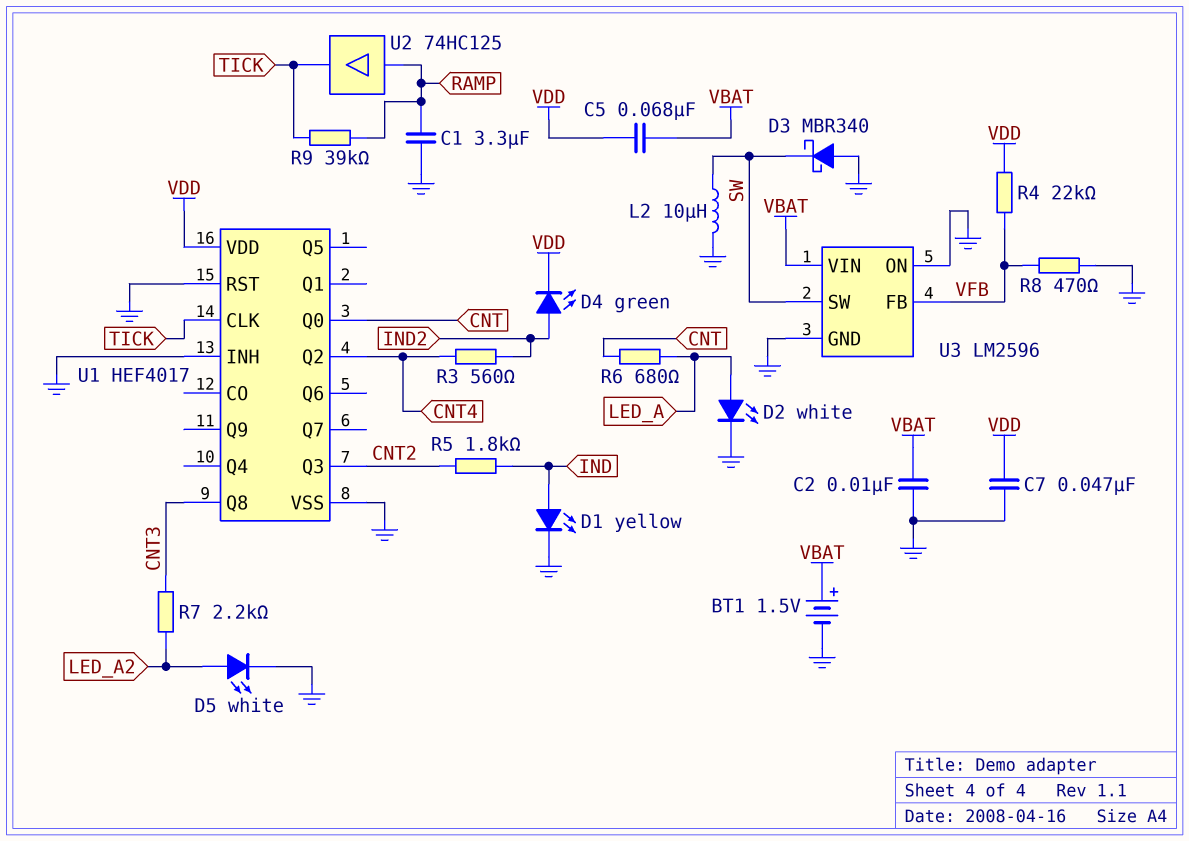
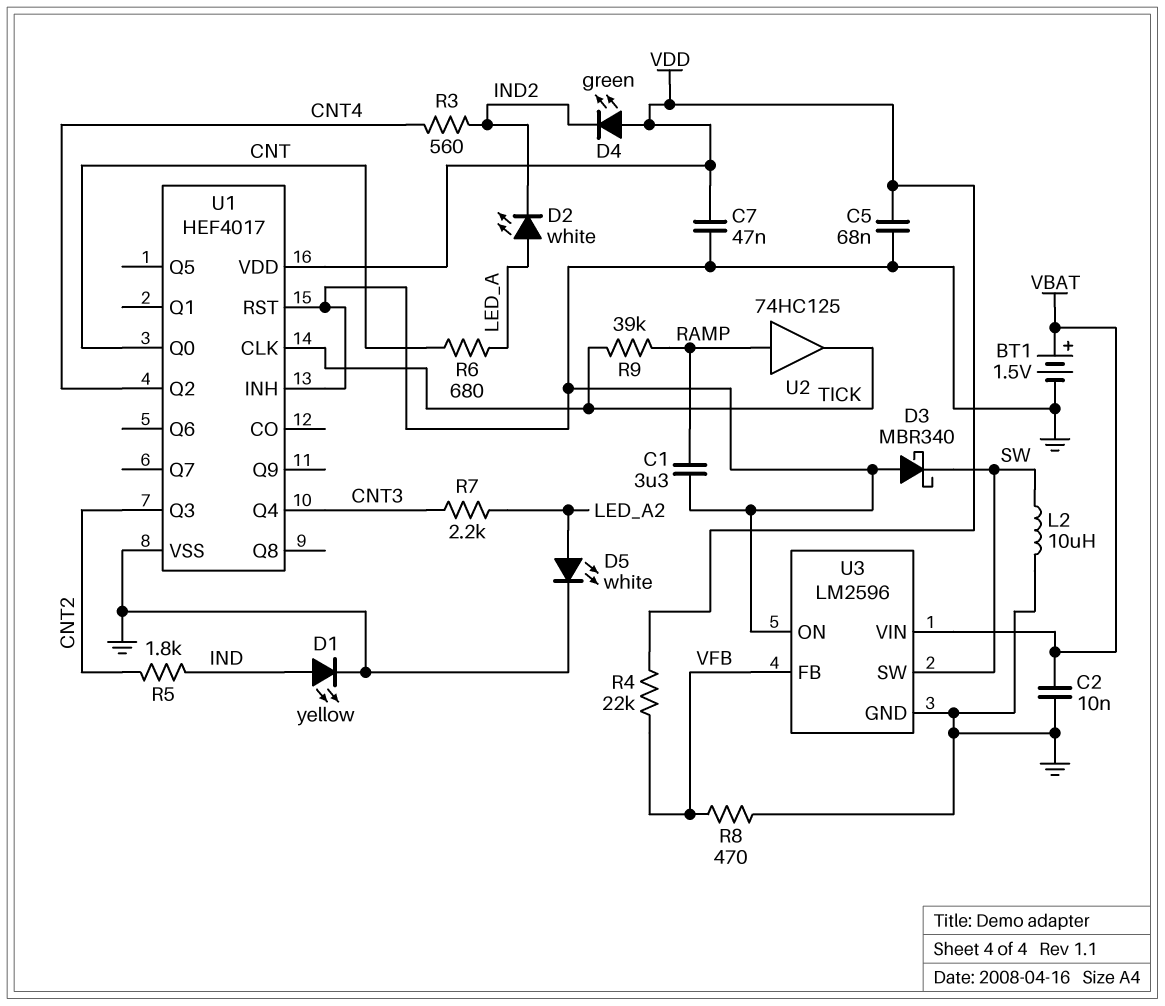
C5: 68nF (VBAT, VDD) -> 68nF (GND, VDD)
D2: LED white (A LED_A, K GND) -> LED white (A LED_A, K IND2)
D4: LED green (A IND2, K VDD) -> LED green (A VDD, K IND2)
U1 pin Q4: none -> CNT3
U1 pin Q8: CNT3 -> none

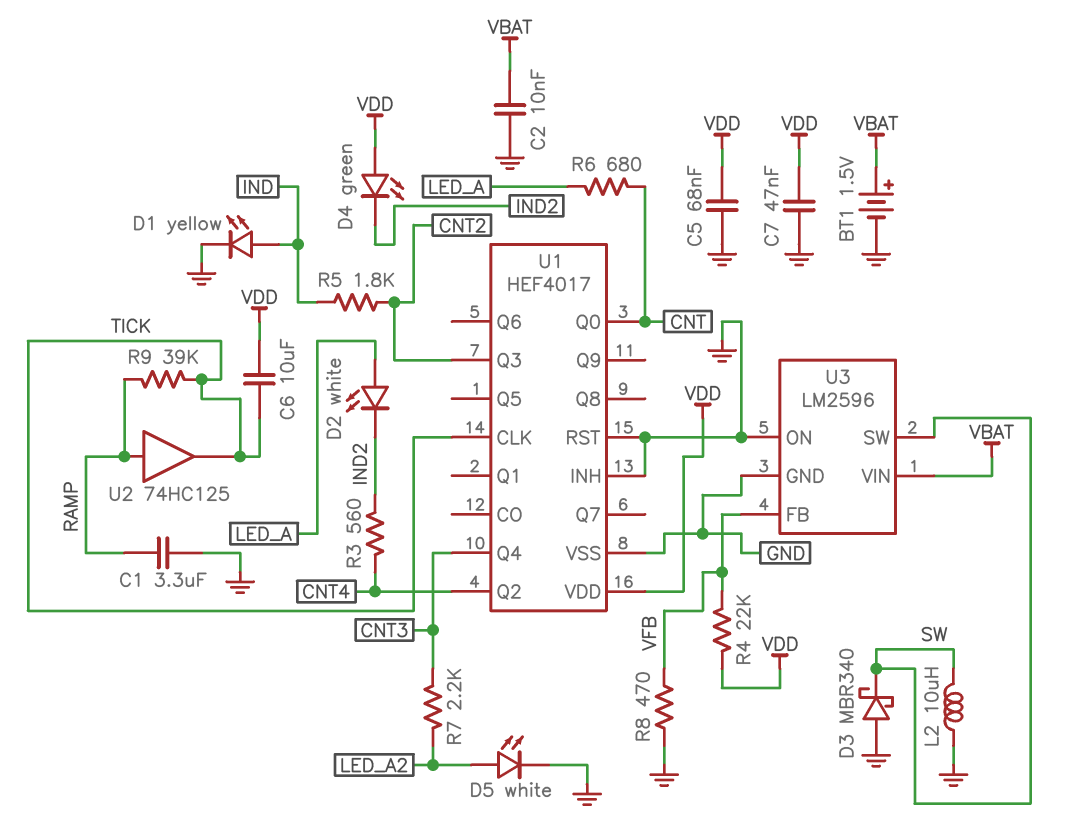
C6: none -> 10uF (TICK, VDD)

